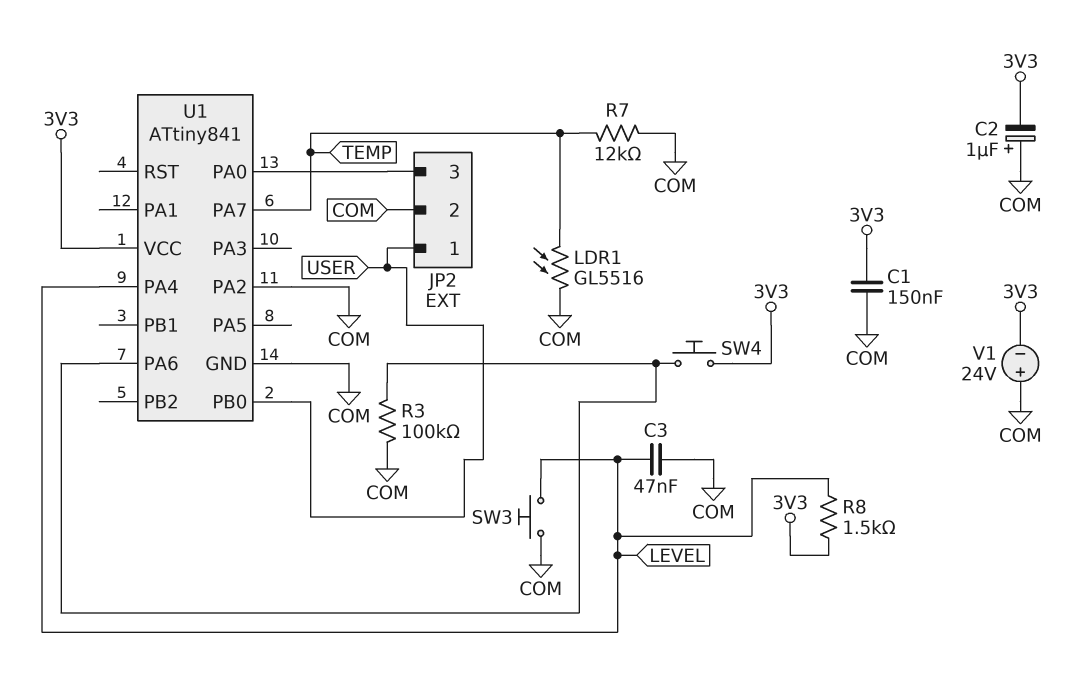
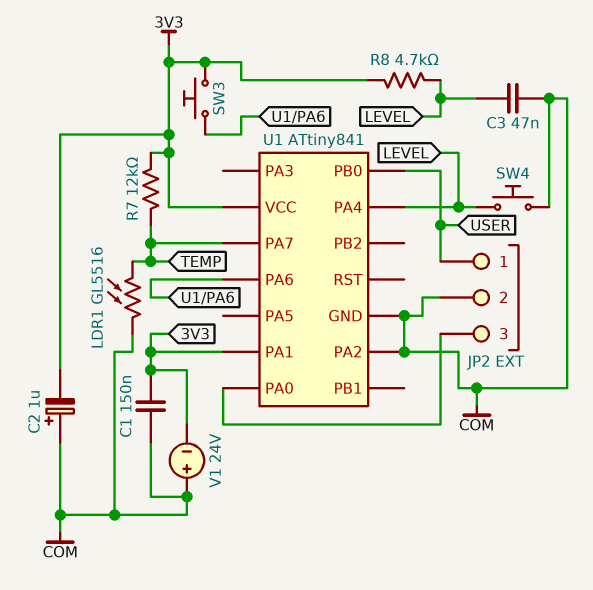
R3: 100k (COM, U1/PA6) -> none
R7: 12k (COM, TEMP) -> 12k (3V3, TEMP)
R8: 1.5k (3V3, LEVEL) -> 4.7k (3V3, LEVEL)
SW3: button (COM, LEVEL) -> button (3V3, U1/PA6)
SW4: button (3V3, U1/PA6) -> button (COM, LEVEL)
U1 pin PA1: none -> 3V3

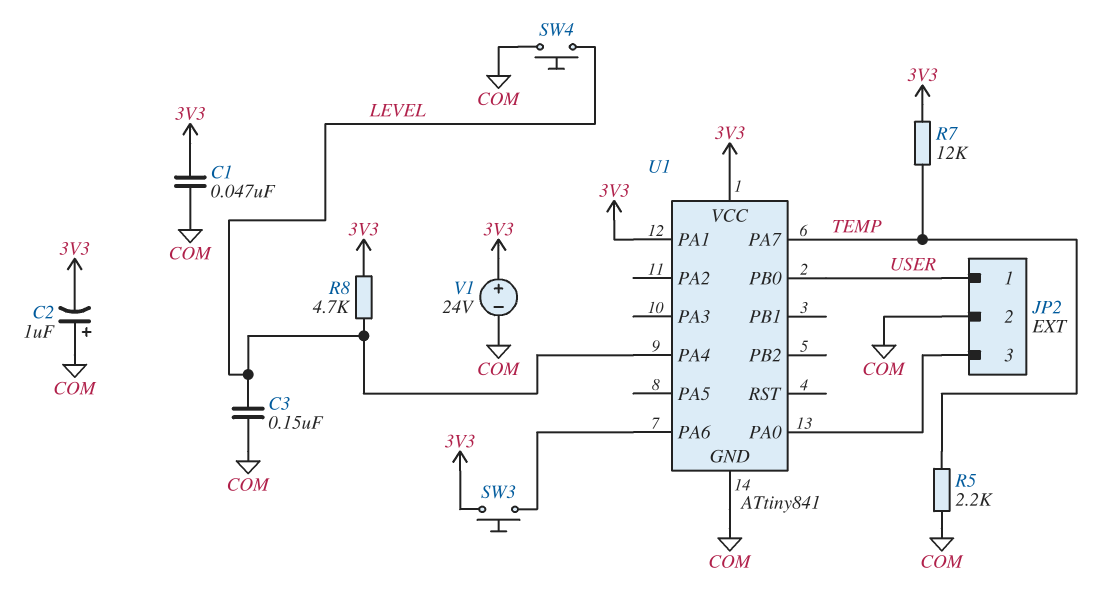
C1: 150nF (3V3, COM) -> 47nF (3V3, COM)
C3: 47nF (COM, LEVEL) -> 150nF (COM, LEVEL)
LDR1: GL5516 (COM, TEMP) -> none
R5: none -> 2.2k (COM, TEMP)
U1 pin PA2: COM -> none
V1: 24V (plus COM, minus 3V3) -> 24V (plus 3V3, minus COM)

